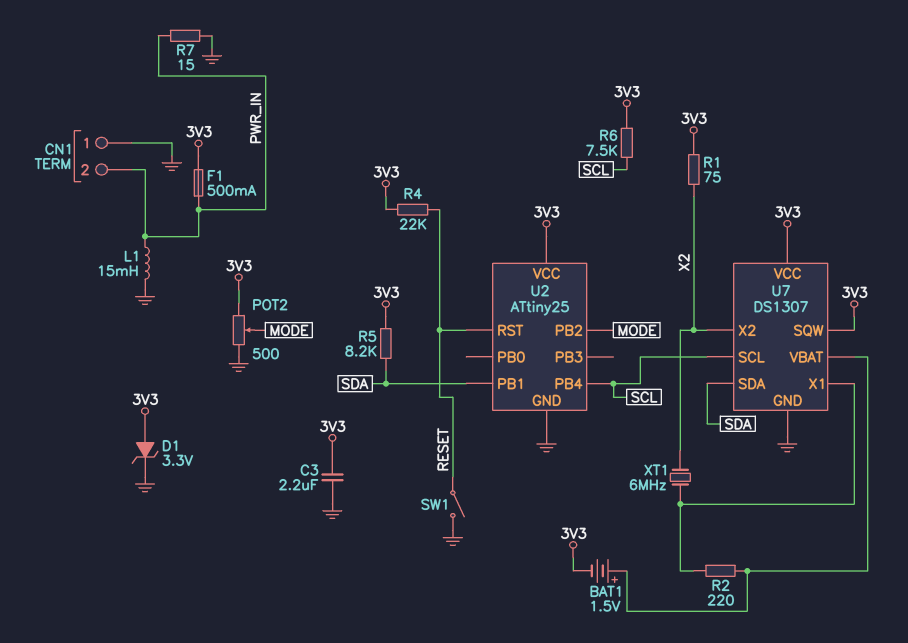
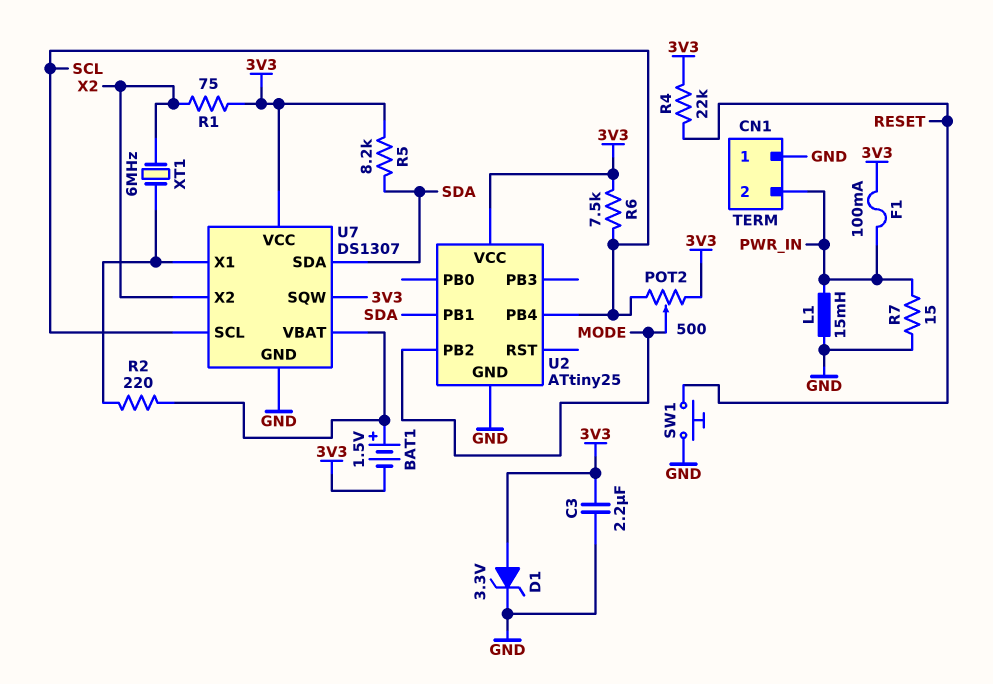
F1: 500mA (3V3, PWR_IN) -> 100mA (3V3, PWR_IN)
POT2: 500 (3V3, GND, wiper MODE) -> 500 (3V3, SCL, wiper MODE)
SW1: switch (GND, RESET) -> button (GND, RESET)
U2 pin RST: RESET -> none

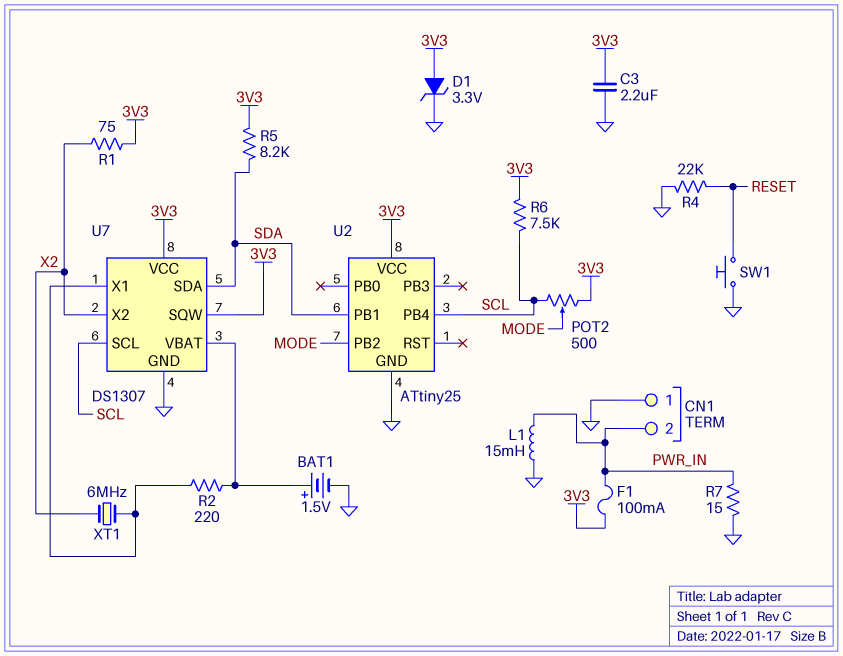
BAT1: 1.5V (plus U7/VBAT, minus 3V3) -> 1.5V (plus U7/VBAT, minus GND)
R4: 22k (3V3, RESET) -> 22k (GND, RESET)

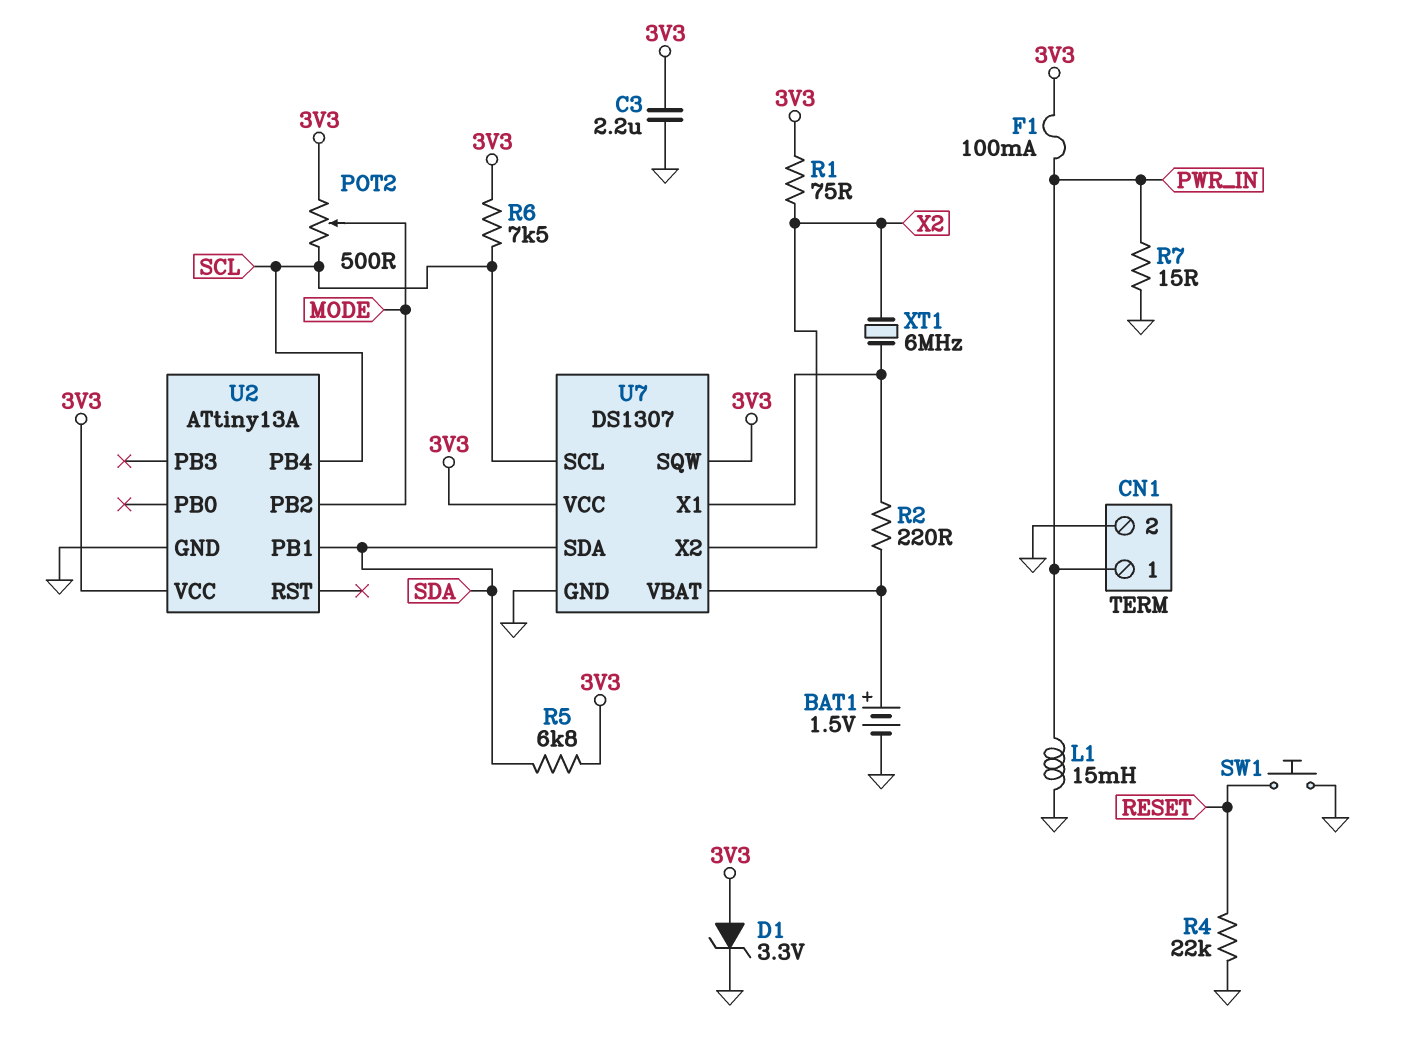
CN1 pin 1: GND -> PWR_IN
CN1 pin 2: PWR_IN -> GND
R5: 8.2k (3V3, SDA) -> 6.8k (3V3, SDA)
U2: ATtiny25 -> ATtiny13A

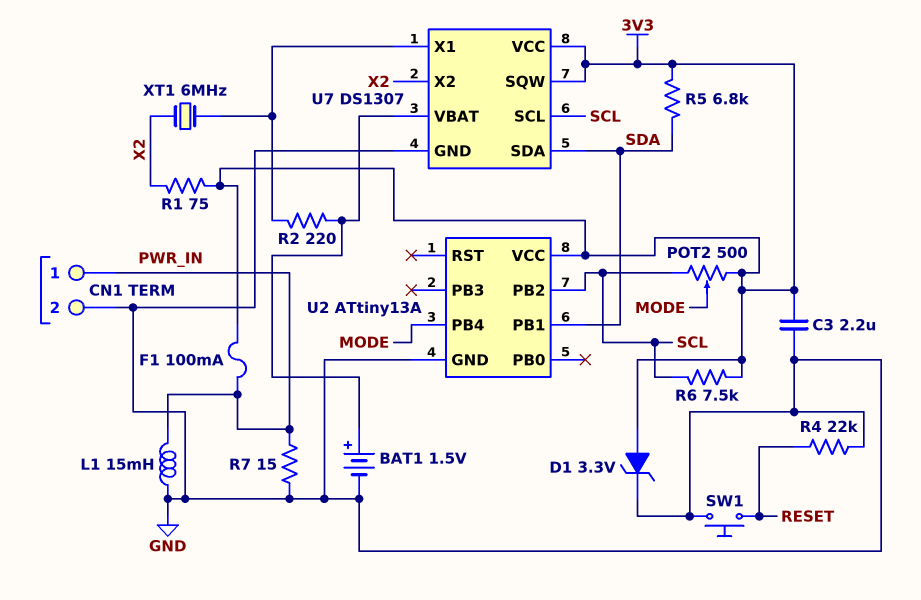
U2 pin PB2: MODE -> SCL
U2 pin PB4: SCL -> MODE

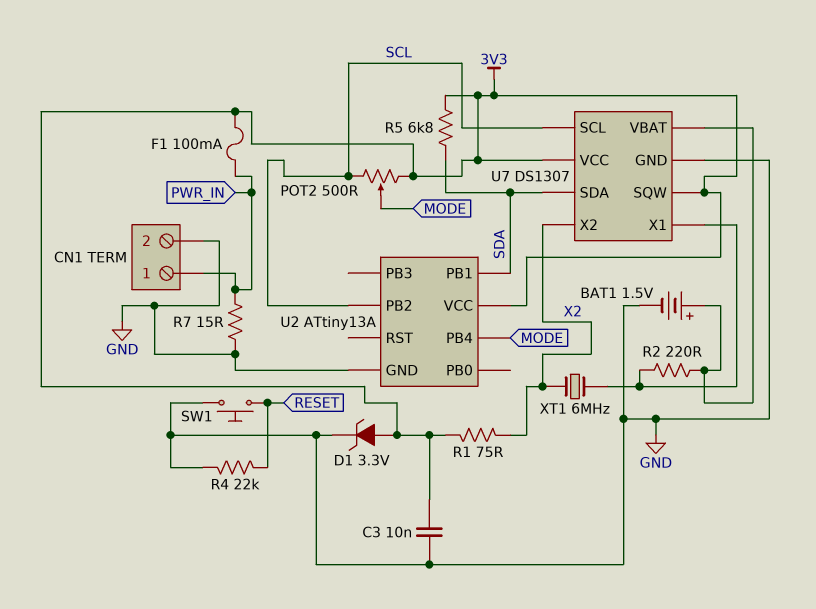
C3: 2.2uF (3V3, GND) -> 10nF (3V3, GND)
L1: 15mH (GND, PWR_IN) -> none
R6: 7.5k (3V3, SCL) -> none

